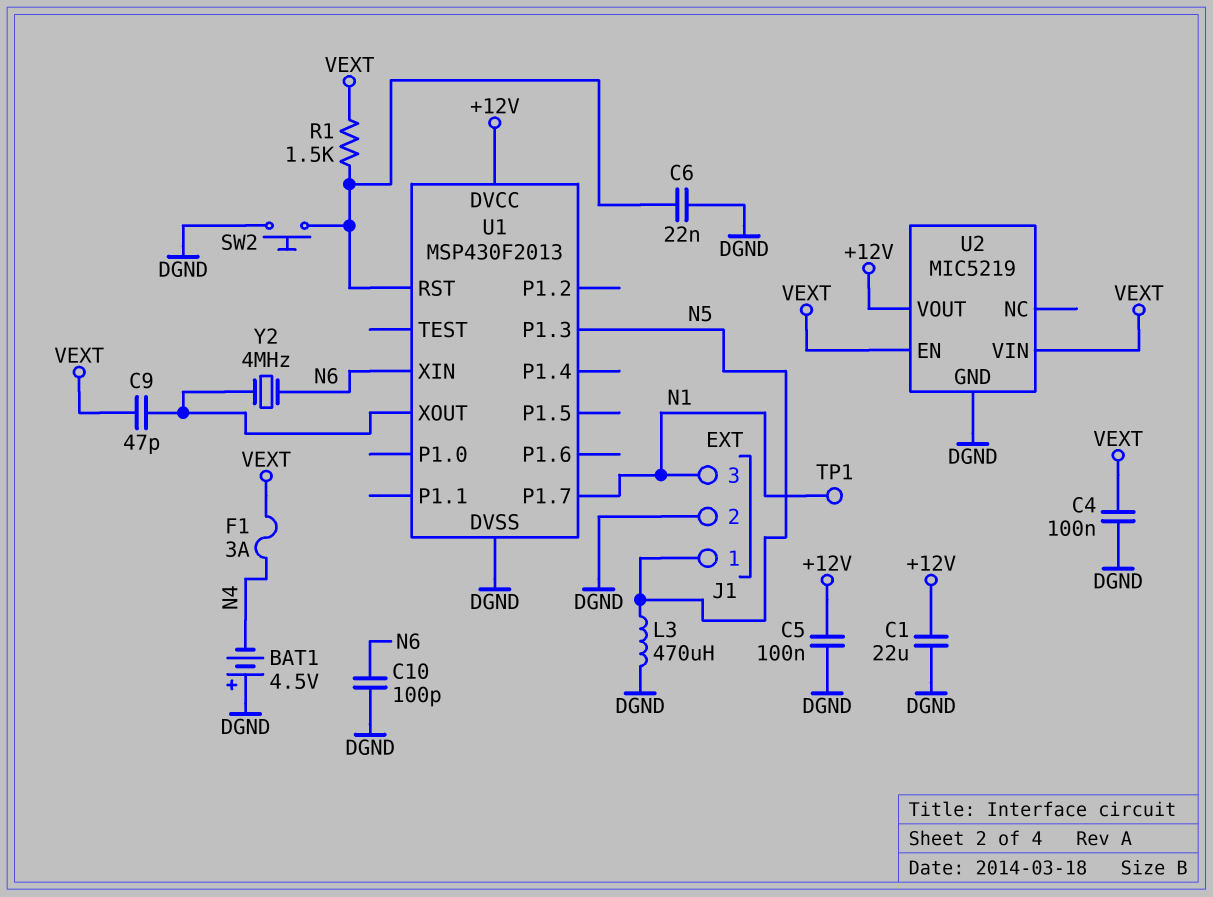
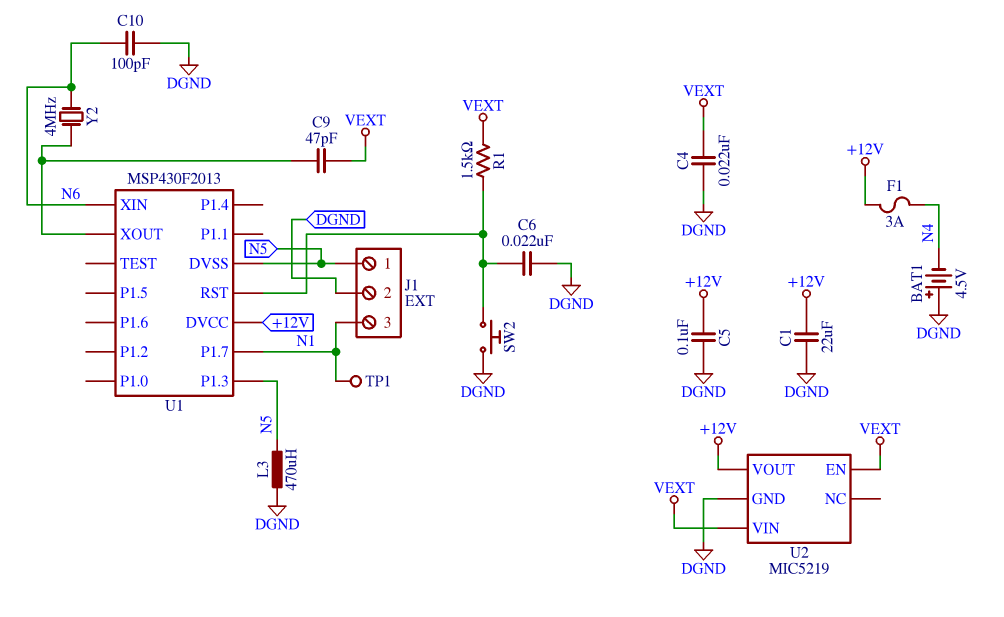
C4: 100nF (DGND, VEXT) -> 22nF (DGND, VEXT)
F1: 3A (N4, VEXT) -> 3A (+12V, N4)
U1 pin DVSS: DGND -> N5

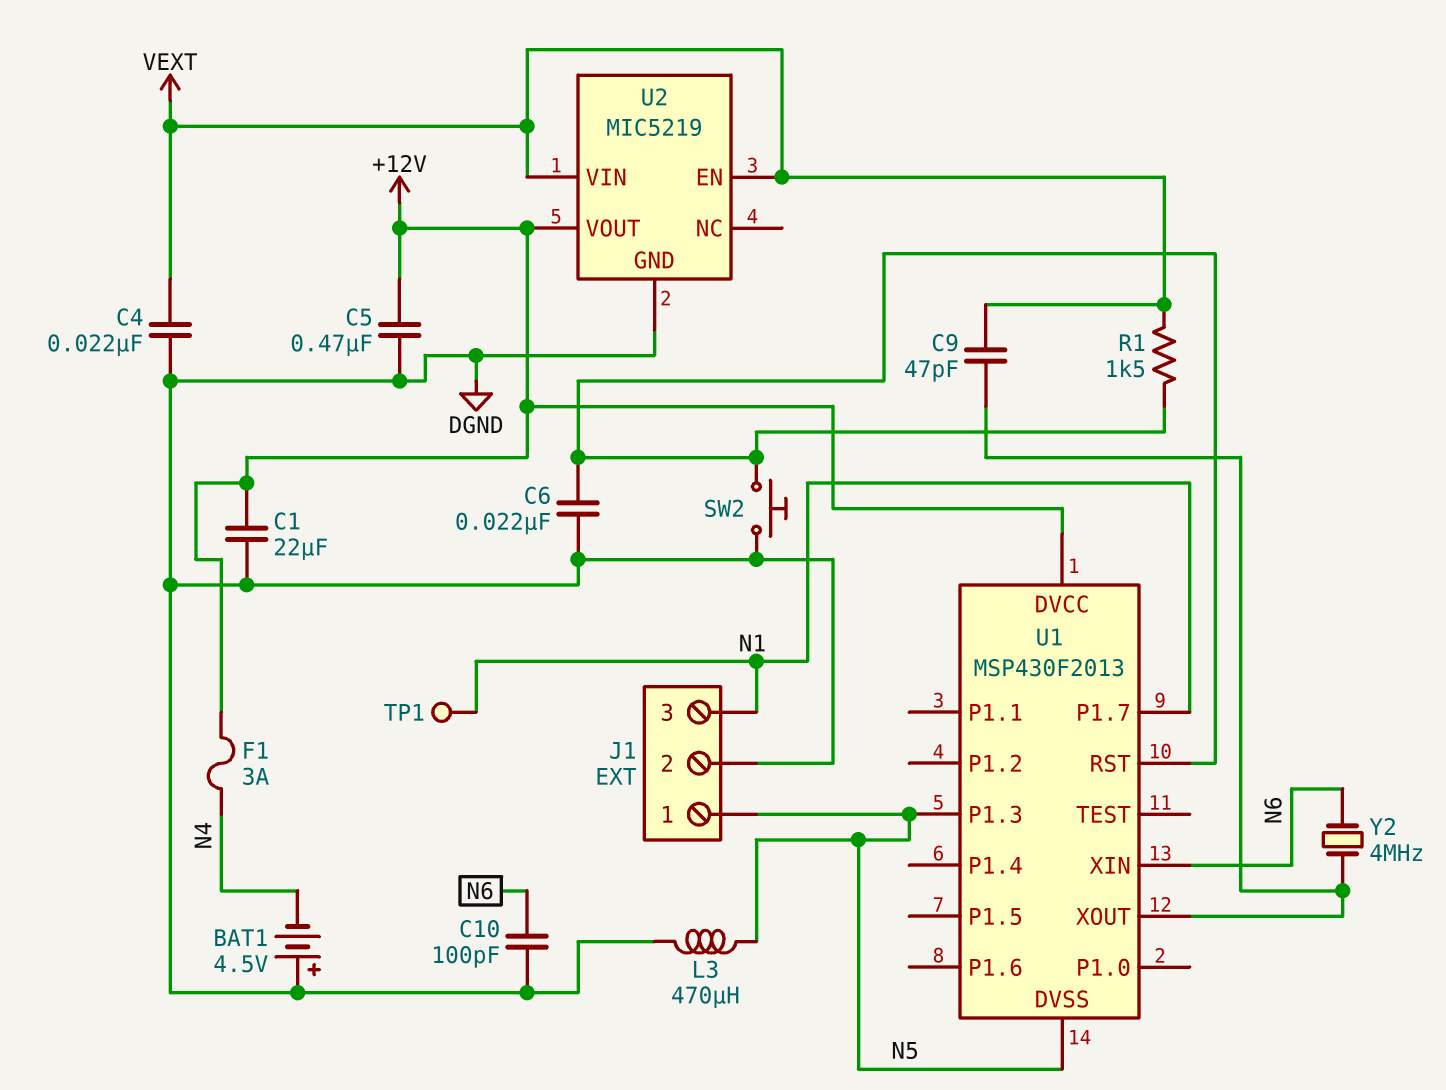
C5: 100nF (+12V, DGND) -> 470nF (+12V, DGND)

